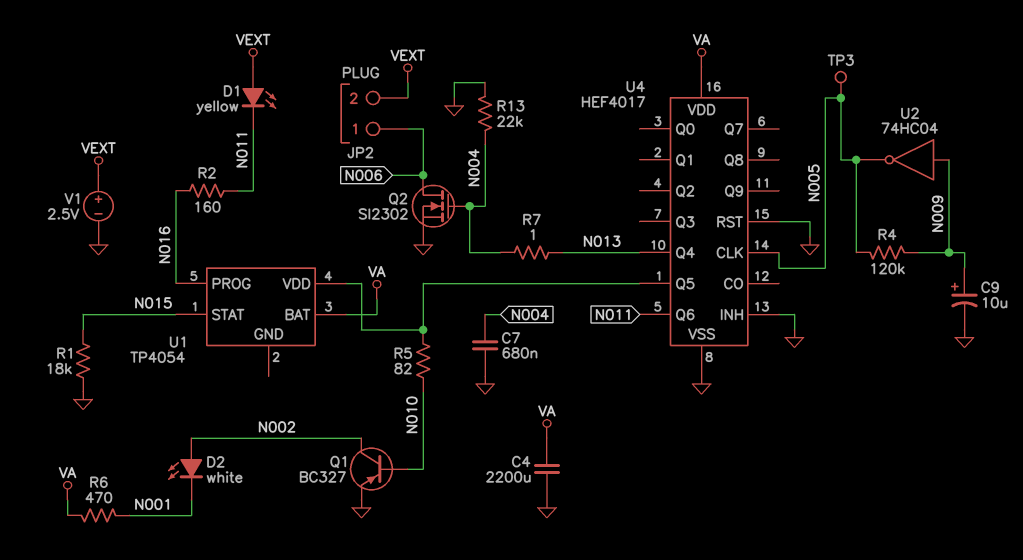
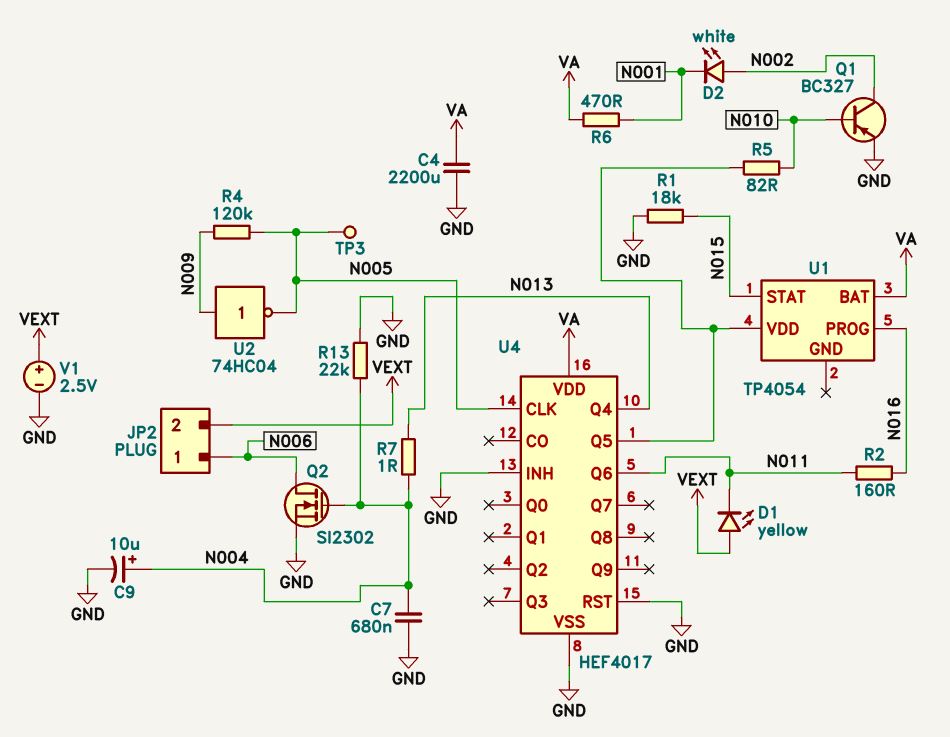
C9: 10uF (plus N009, minus GND) -> 10uF (plus N004, minus GND)

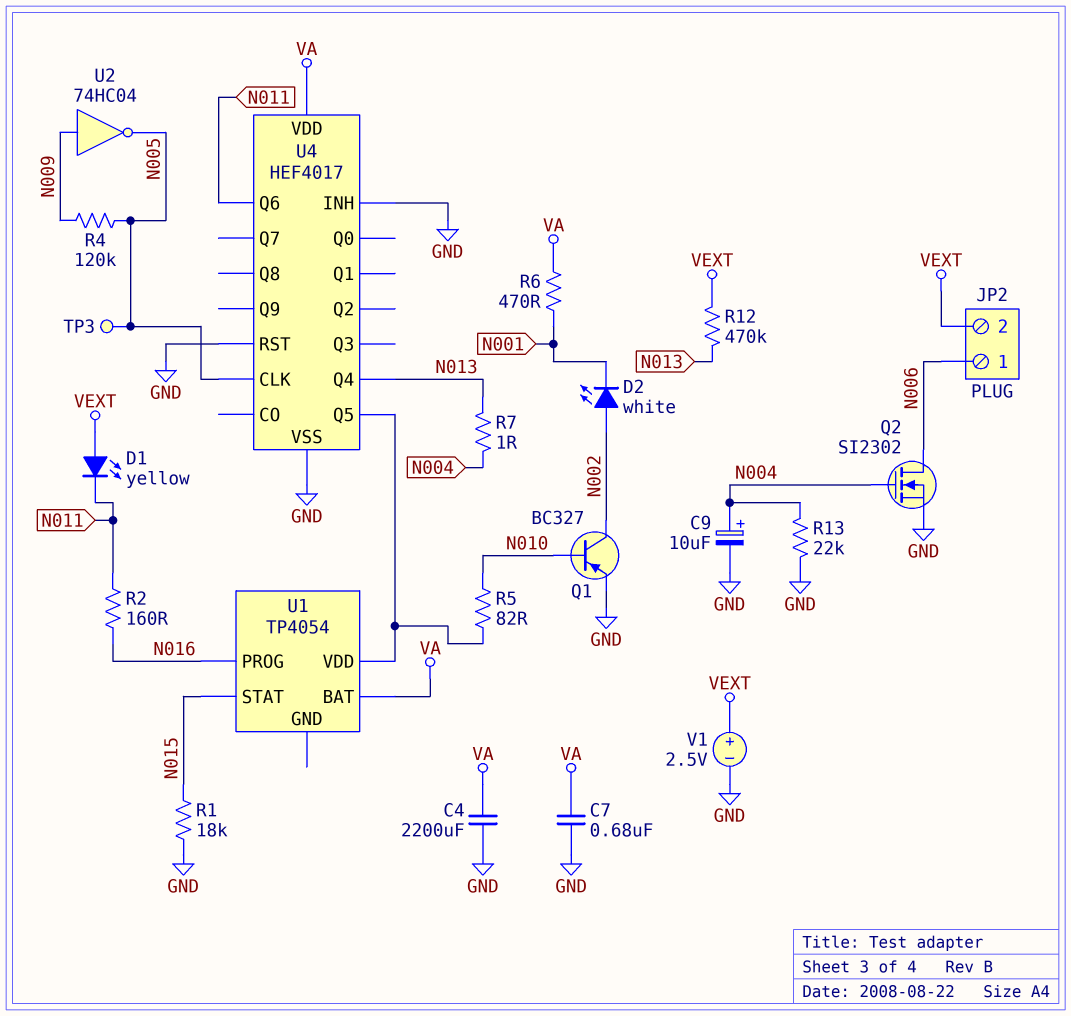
C7: 680nF (GND, N004) -> 680nF (GND, VA)
R12: none -> 470k (N013, VEXT)

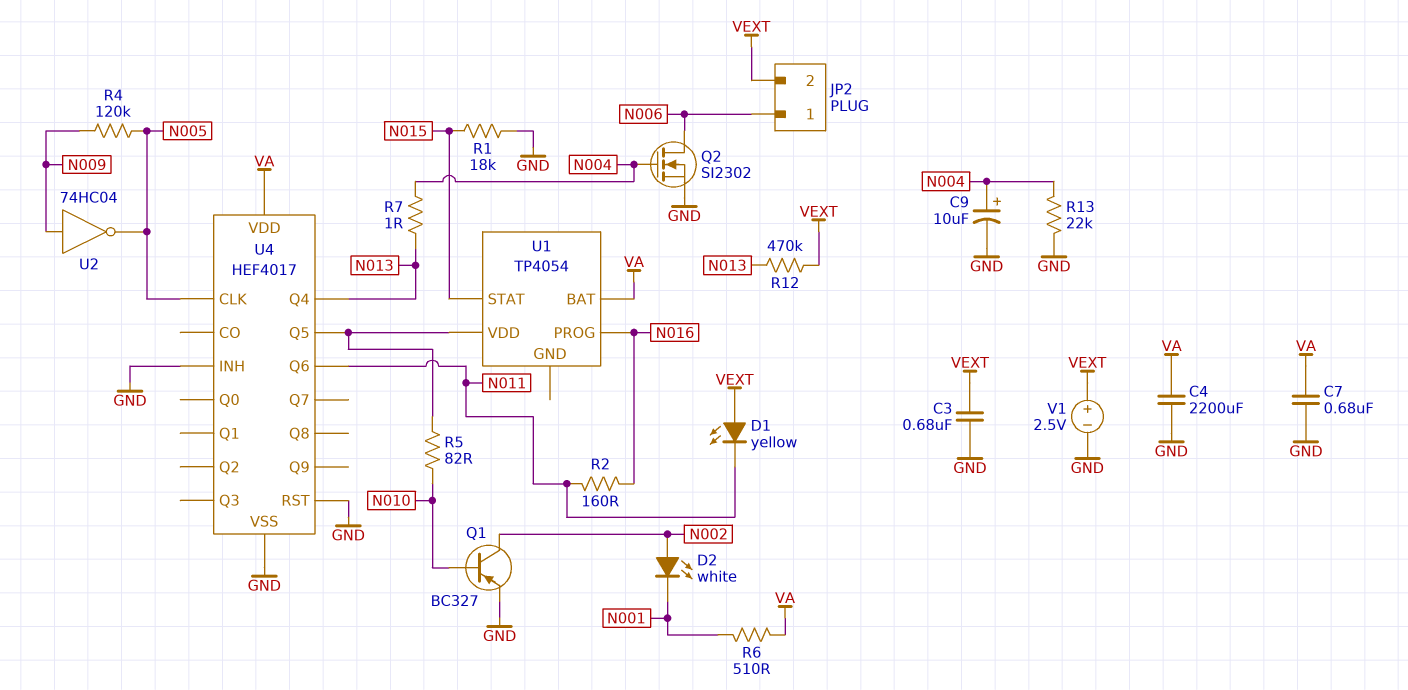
C3: none -> 680nF (GND, VEXT)
R6: 470 (N001, VA) -> 510 (N001, VA)
TP3: test point (N005) -> none

